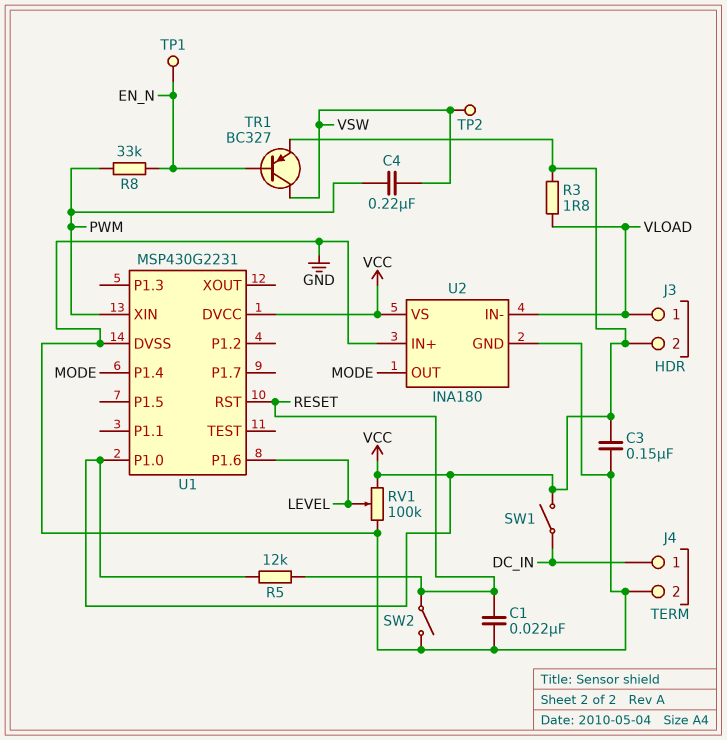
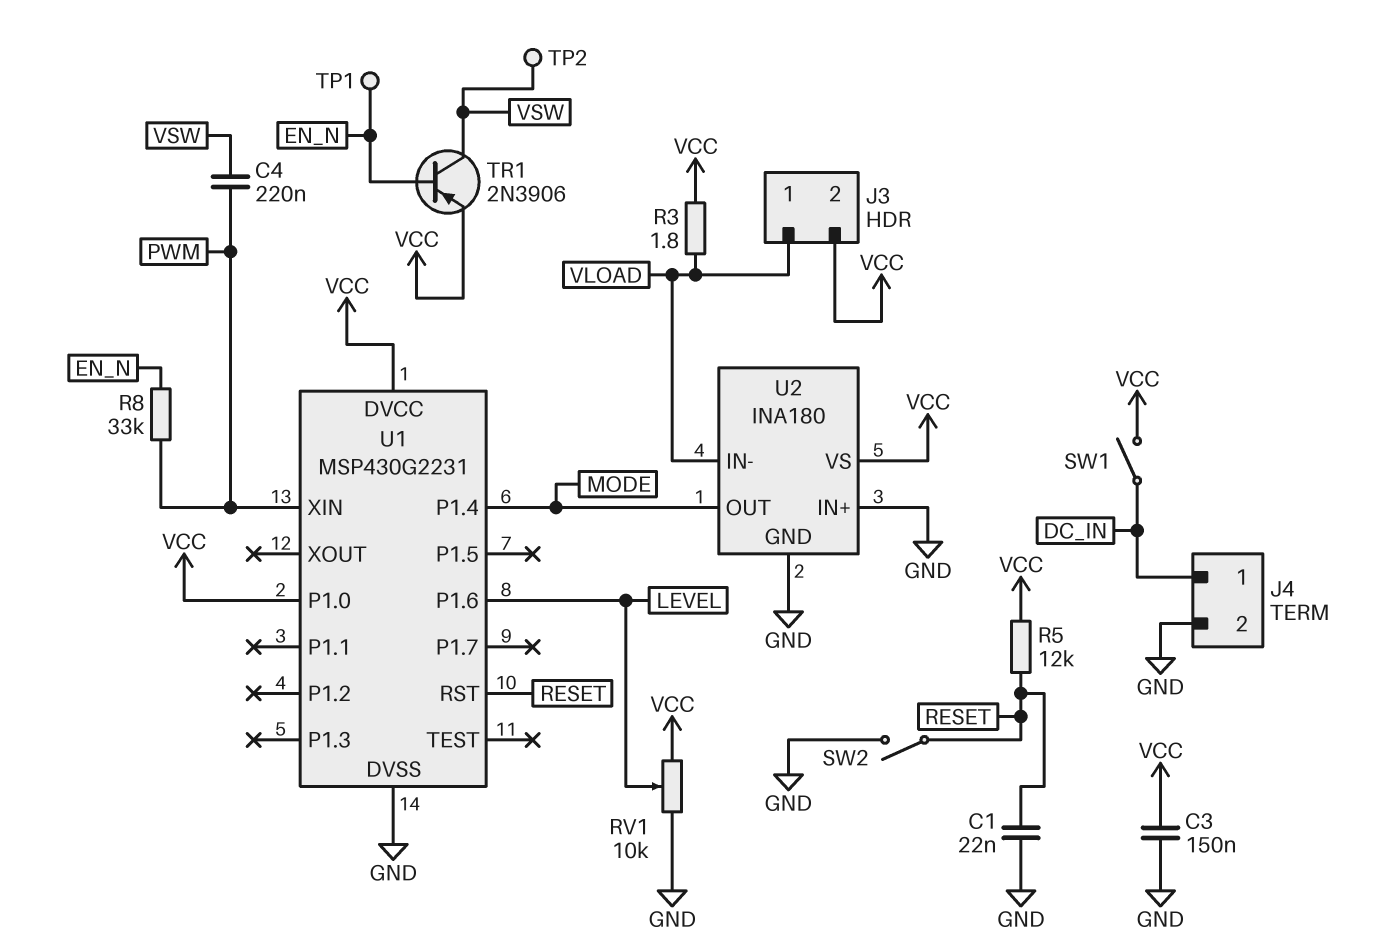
RV1: 100k (GND, VCC, wiper LEVEL) -> 10k (GND, VCC, wiper LEVEL)
TR1: PNP BC327 (B EN_N, C VSW, E VCC) -> PNP 2N3906 (B EN_N, C VSW, E VCC)

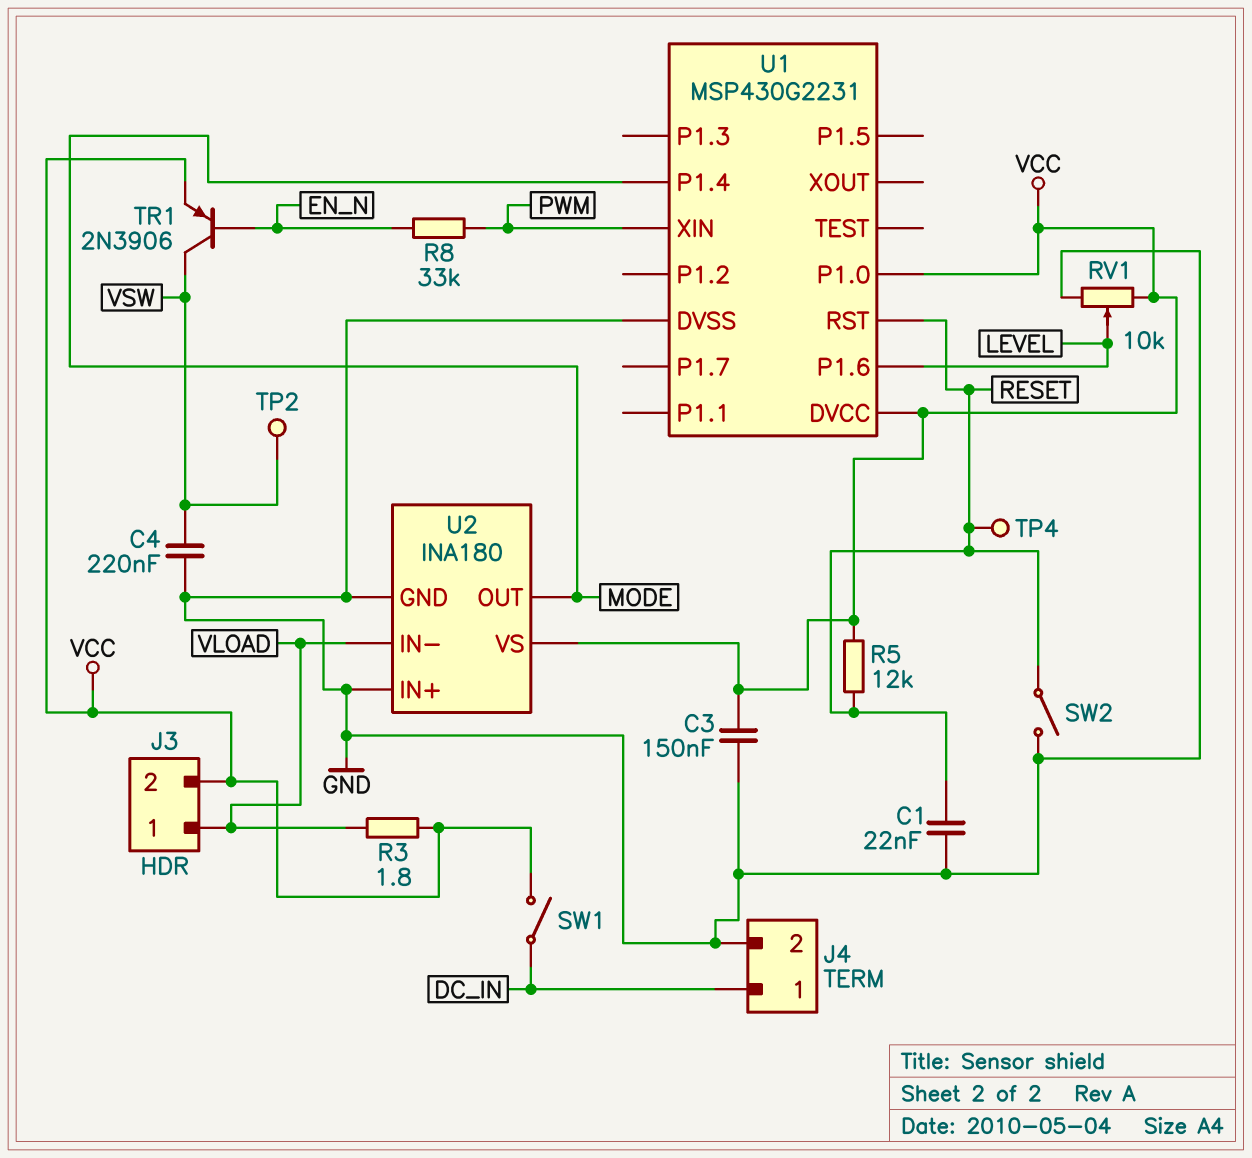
C4: 220nF (PWM, VSW) -> 220nF (GND, VSW)
TP1: test point (EN_N) -> none
TP4: none -> test point (RESET)

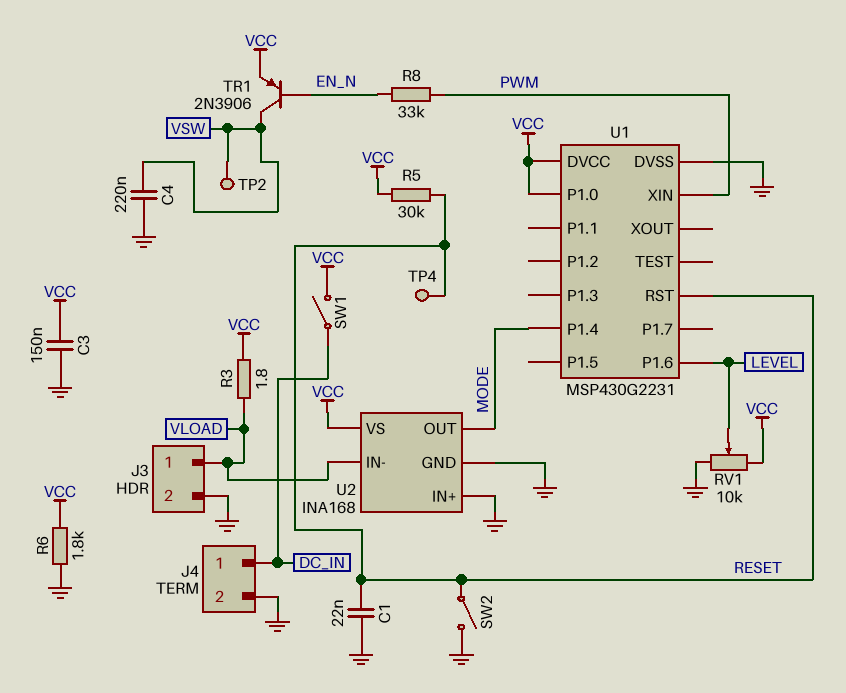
J3 pin 2: VCC -> GND
R5: 12k (RESET, VCC) -> 30k (RESET, VCC)
R6: none -> 1.8k (GND, VCC)
U2: INA180 -> INA168

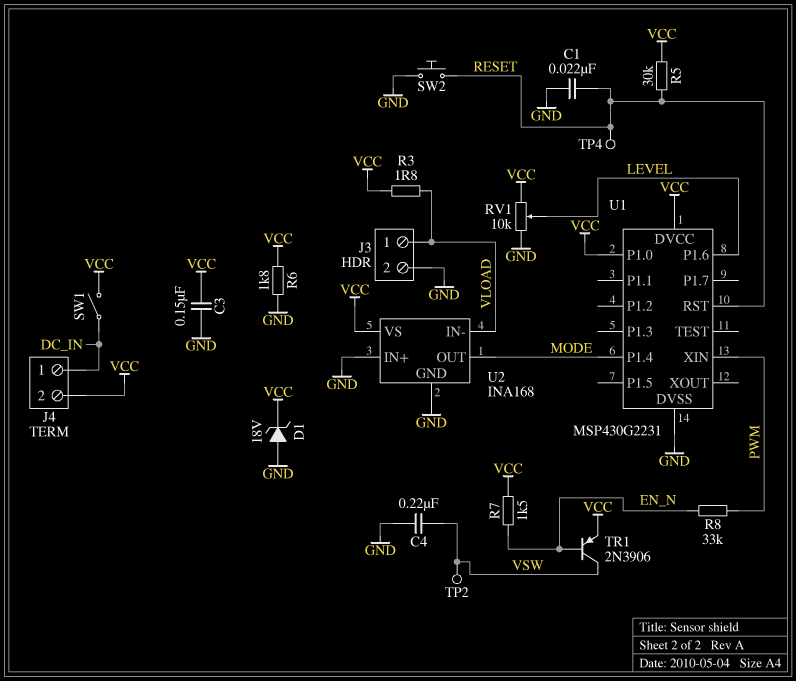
D1: none -> zener 18V (A GND, K VCC)
J4 pin 2: GND -> VCC
R7: none -> 1.5k (EN_N, VCC)
SW2: switch (GND, RESET) -> button (GND, RESET)

